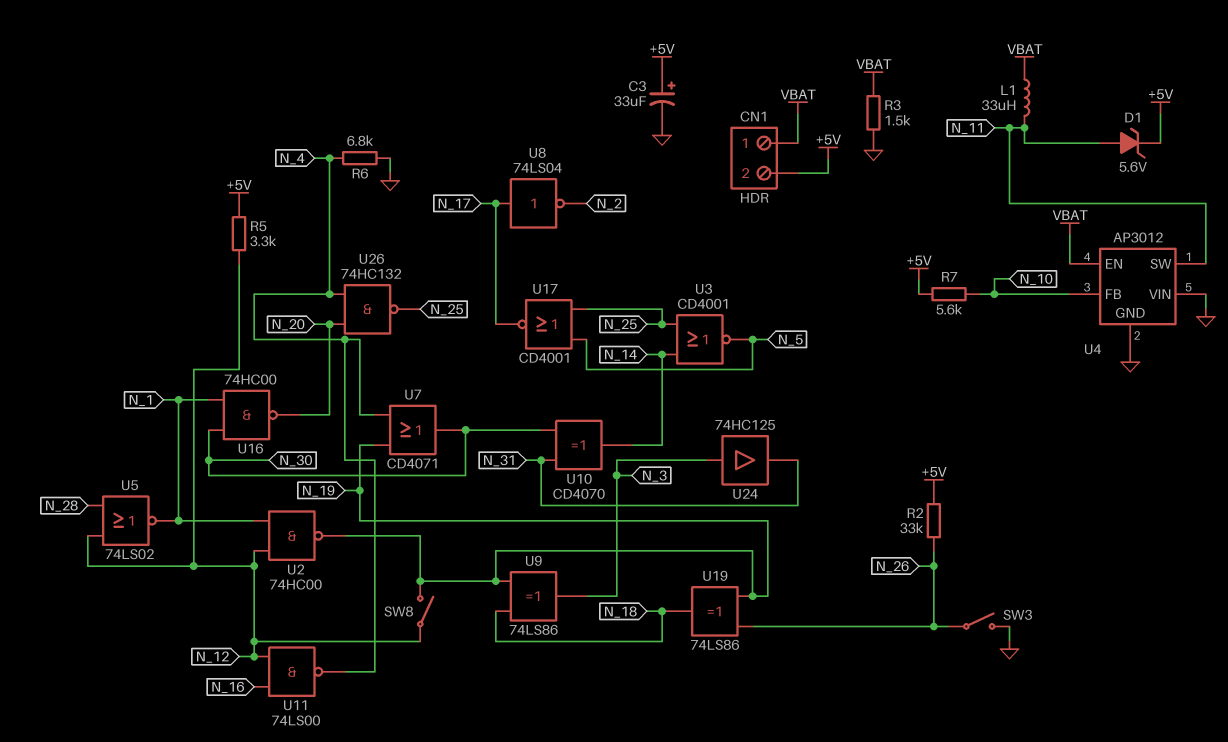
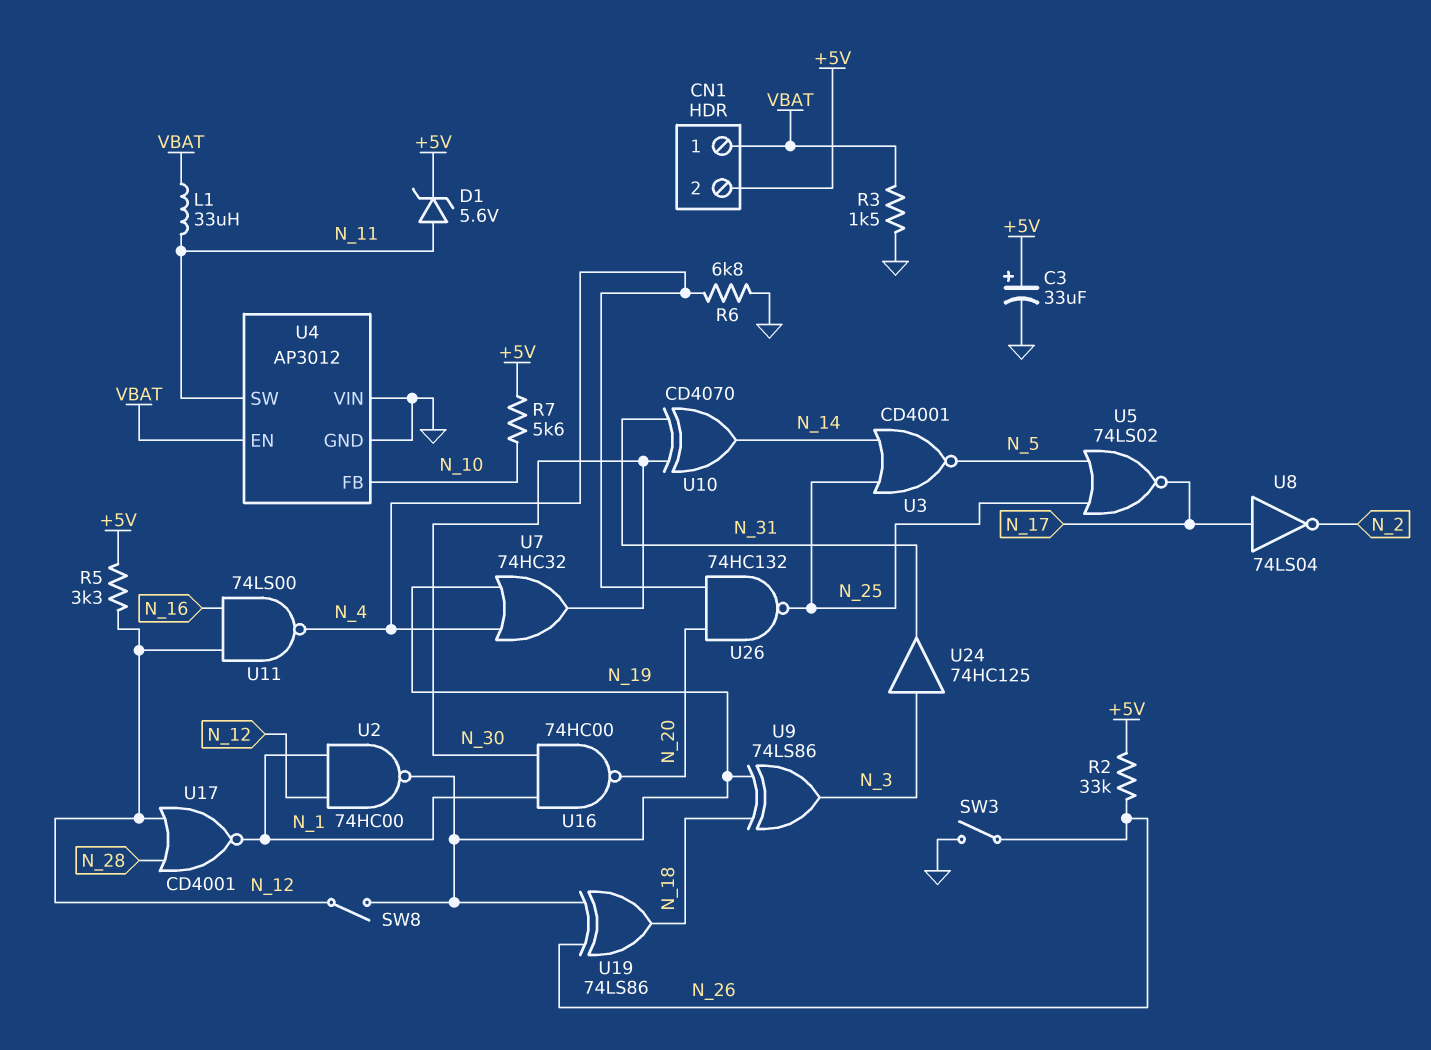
U5: NOR 74LS02 (in N_12, in N_28, out N_1) -> NOR 74LS02 (in N_5, in N_25, out N_17)
U7: OR CD4071 (in N_4, in N_19, out N_30) -> OR 74HC32 (in N_4, in N_19, out N_30)
U17: NOR CD4001 (in N_5, in N_25, out N_17) -> NOR CD4001 (in N_12, in N_28, out N_1)

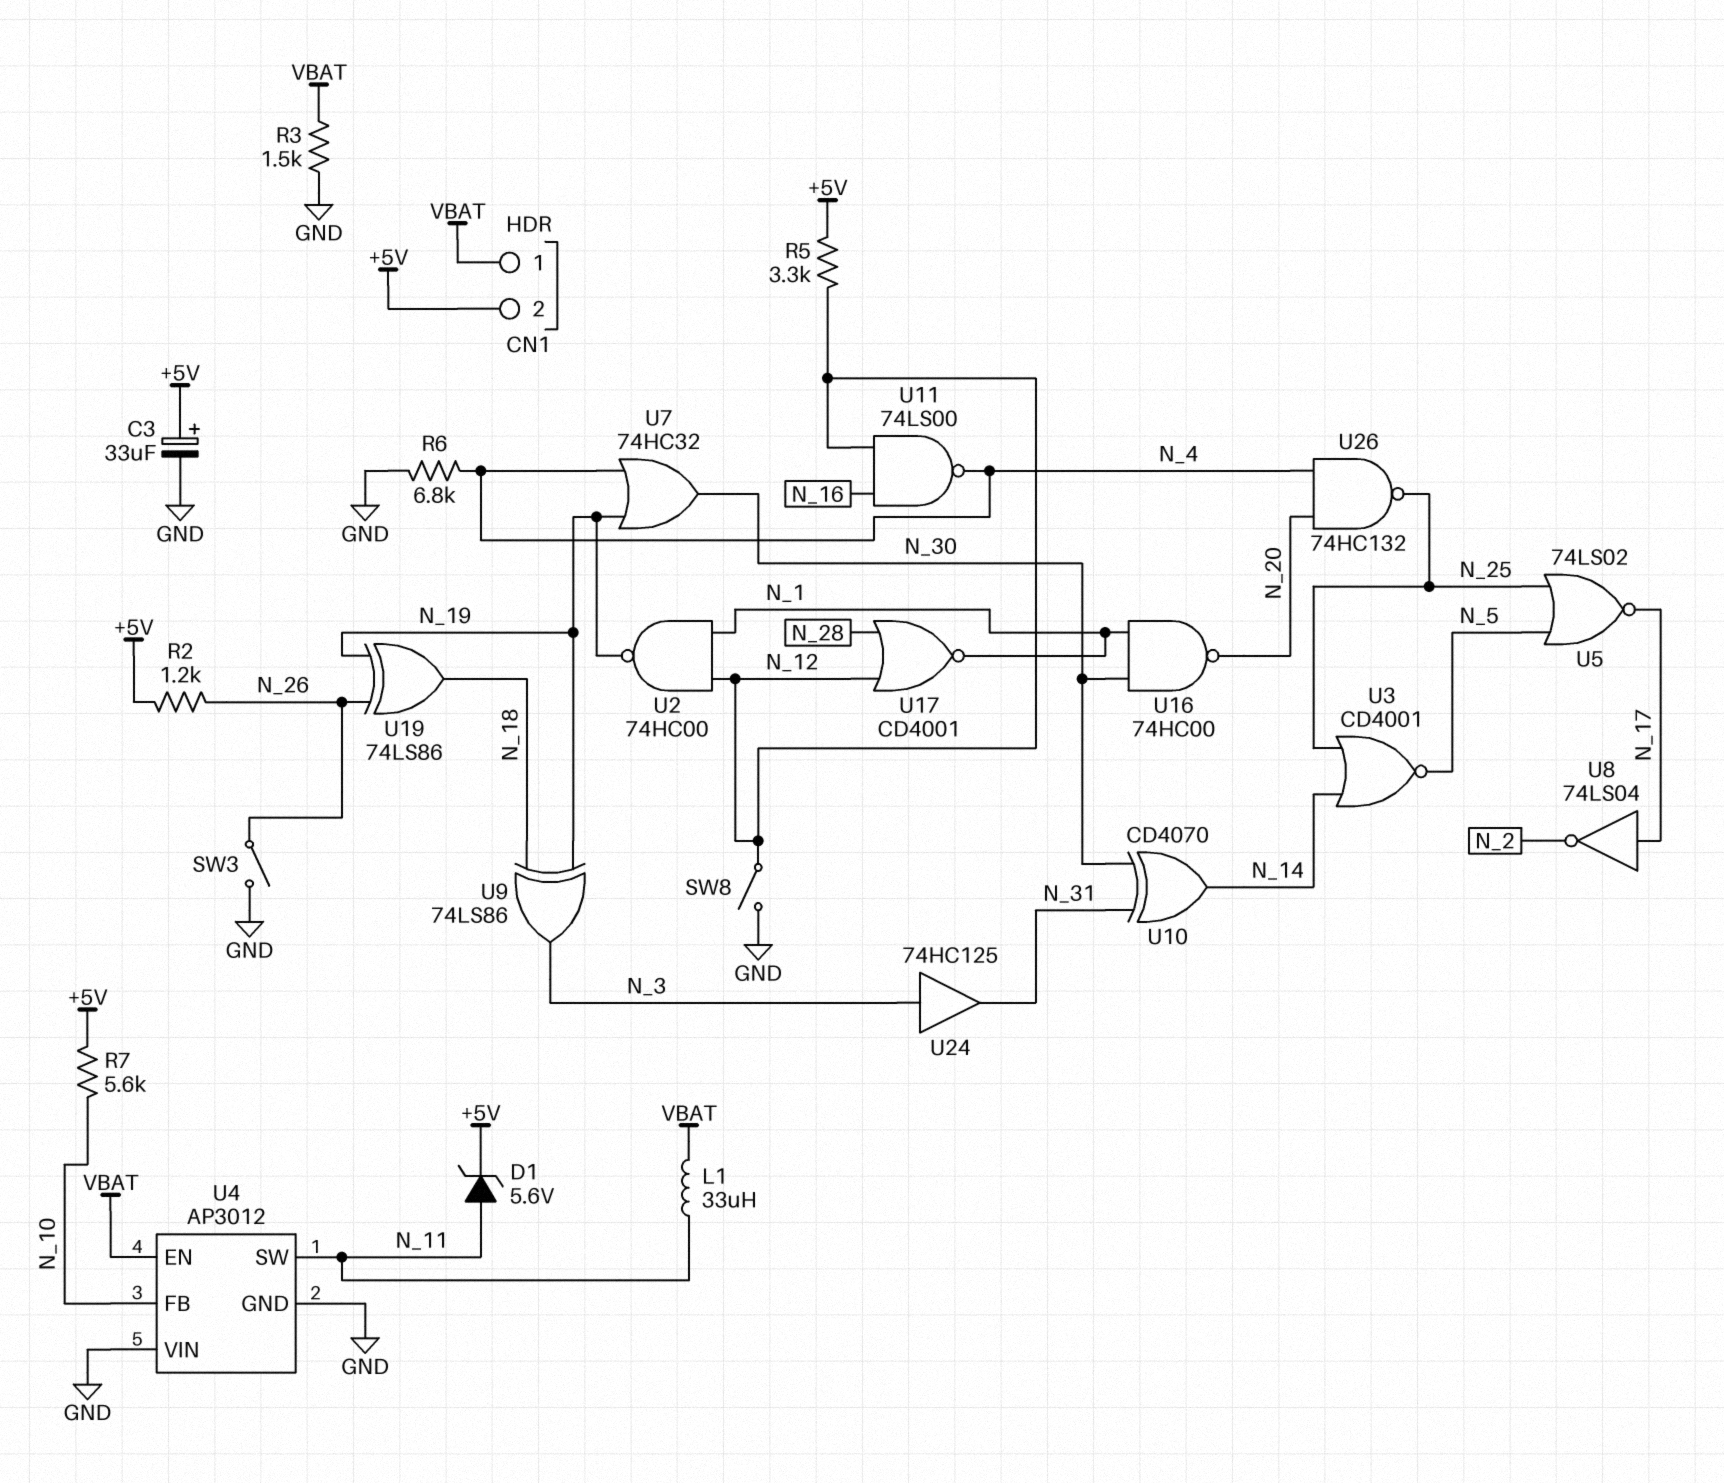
R2: 33k (+5V, N_26) -> 1.2k (+5V, N_26)
SW8: switch (N_12, N_19) -> switch (GND, N_12)

